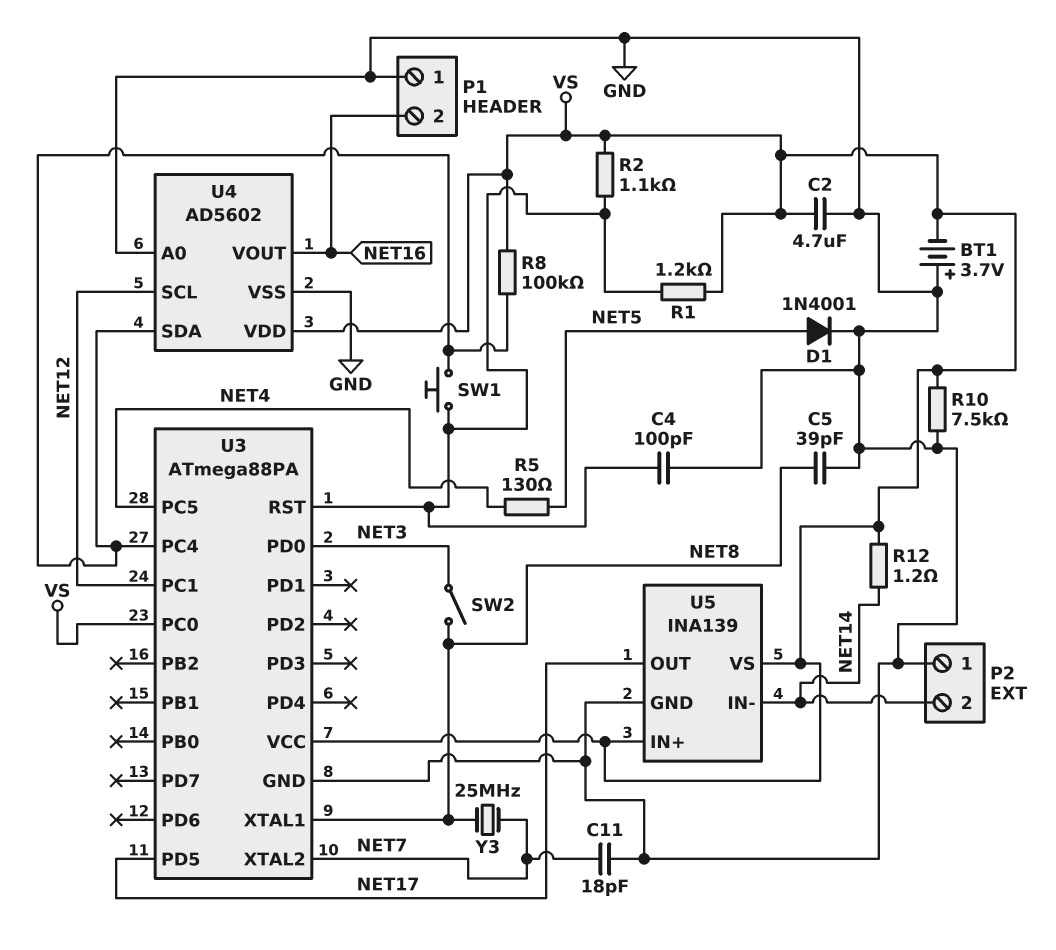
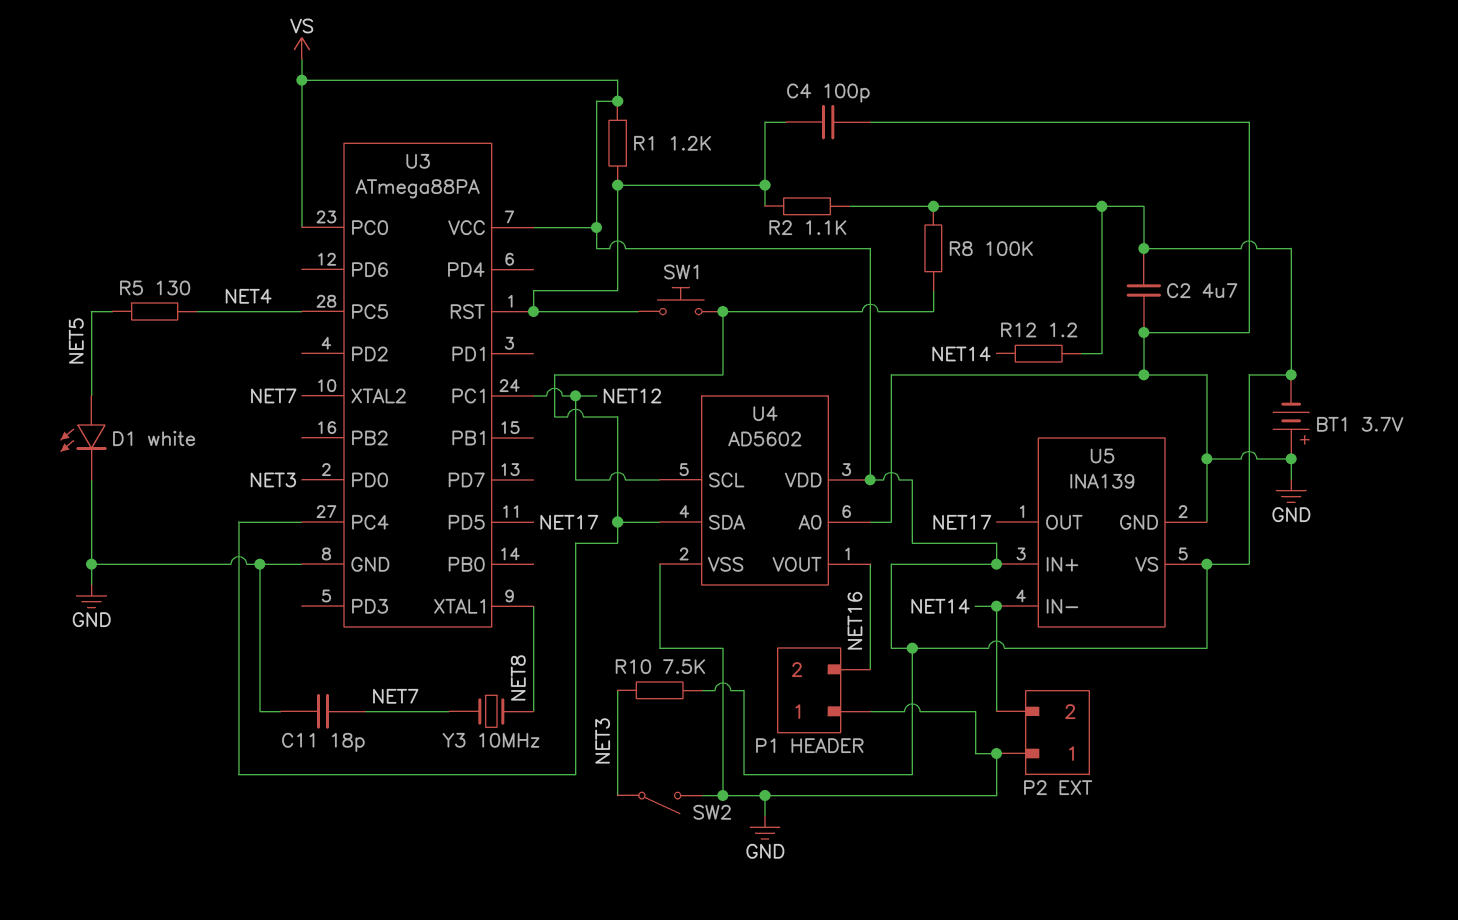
C5: 39pF (GND, NET8) -> none
D1: diode 1N4001 (A NET5, K GND) -> LED white (A NET5, K GND)
R10: 7.5k (GND, VS) -> 7.5k (NET3, VS)
SW2: switch (NET3, NET8) -> switch (GND, NET3)
Y3: 25MHz (NET7, NET8) -> 10MHz (NET7, NET8)

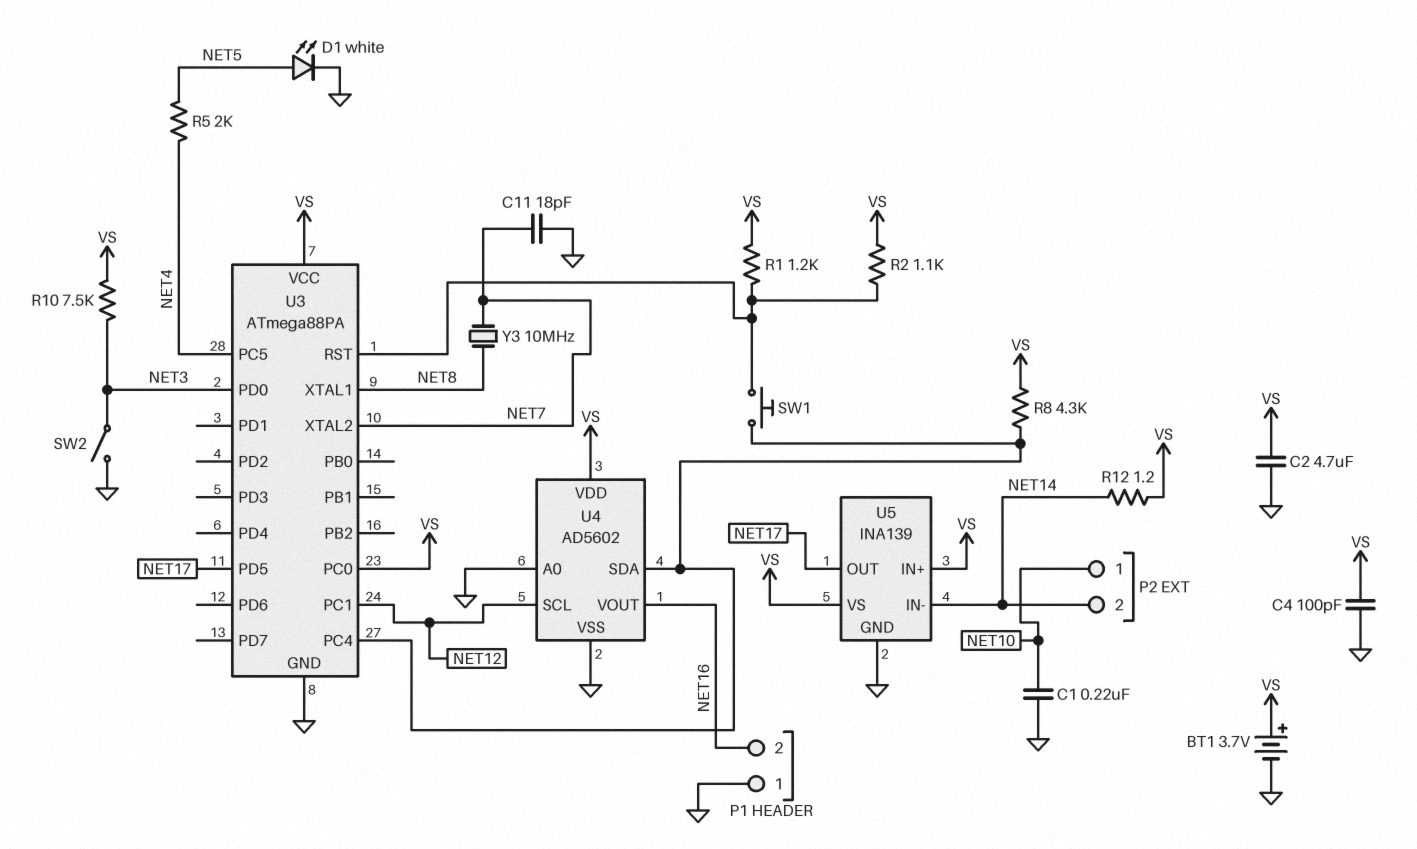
BT1: 3.7V (plus GND, minus VS) -> 3.7V (plus VS, minus GND)
C1: none -> 220nF (GND, NET10)
C4: 100pF (GND, U3/RST) -> 100pF (GND, VS)
P2 pin 1: GND -> NET10
R5: 130 (NET4, NET5) -> 2k (NET4, NET5)
R8: 100k (U3/PC4, VS) -> 4.3k (U3/PC4, VS)

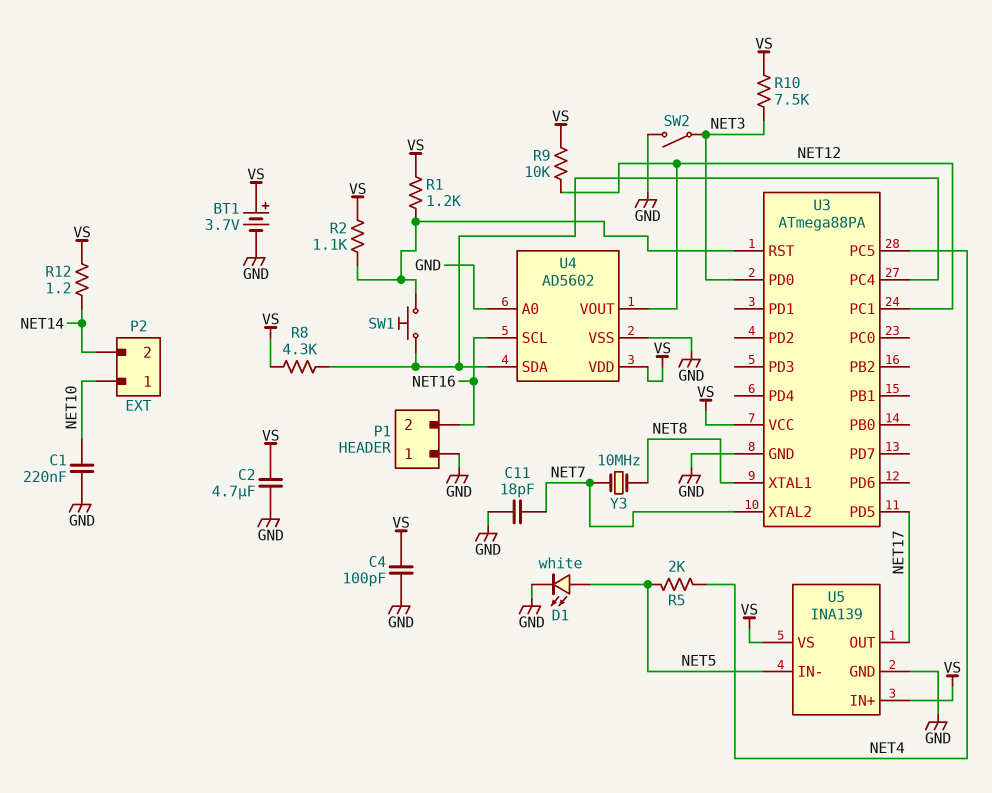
R9: none -> 10k (NET12, VS)
U3 pin PC0: VS -> none
U4 pin SCL: NET12 -> NET16
U4 pin VOUT: NET16 -> NET12
U5 pin IN-: NET14 -> NET5

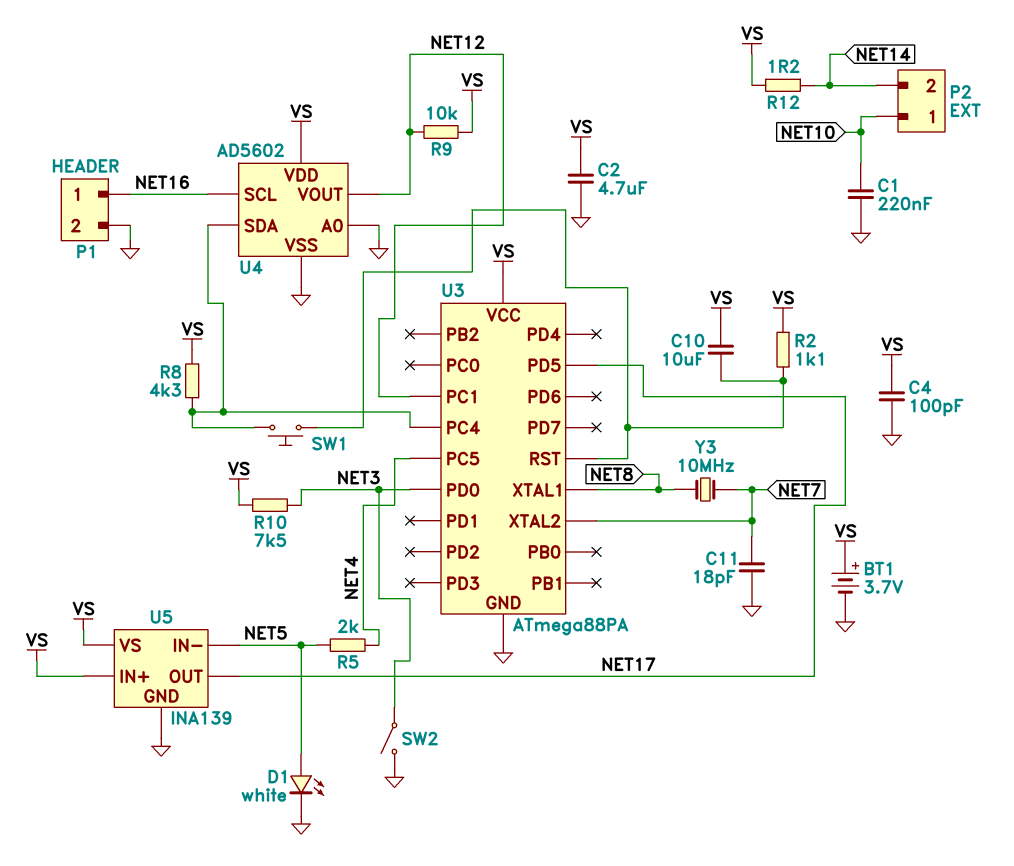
C10: none -> 10uF (U3/RST, VS)
P1 pin 1: GND -> NET16
P1 pin 2: NET16 -> GND
R1: 1.2k (U3/RST, VS) -> none

